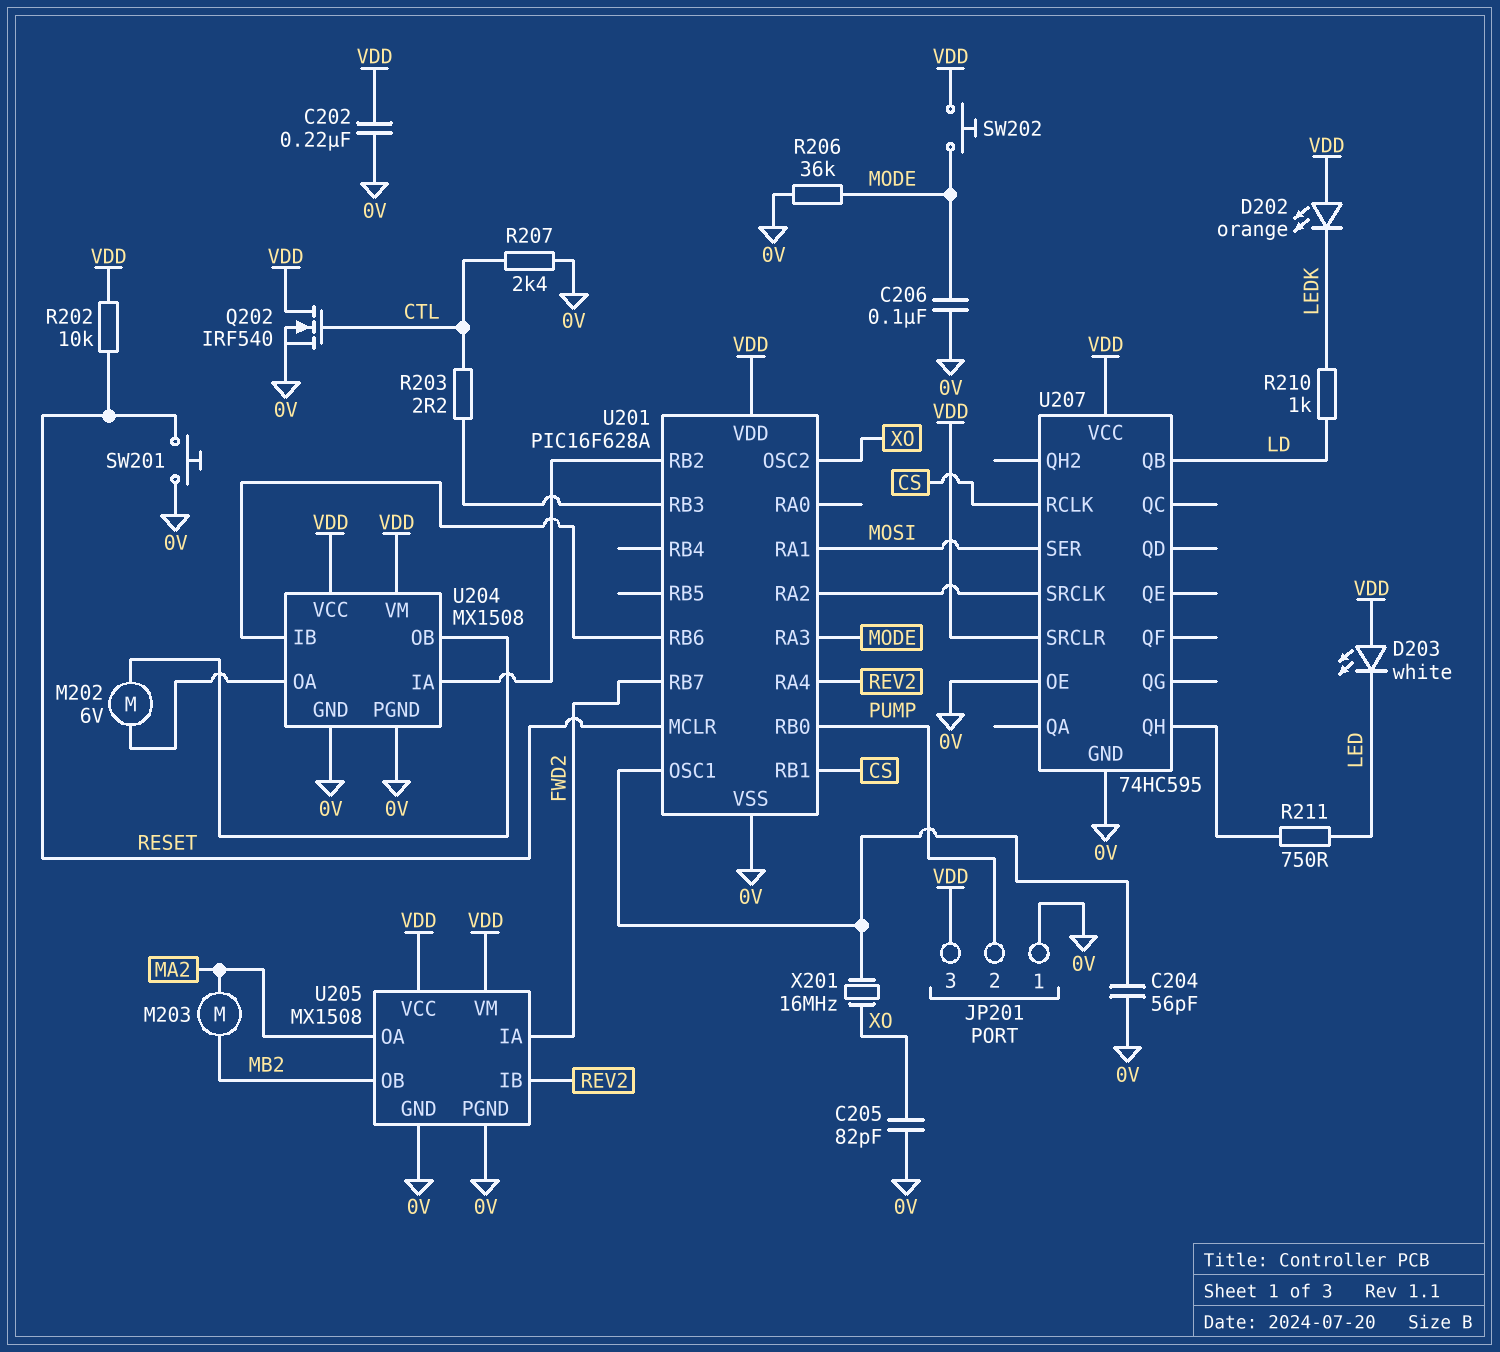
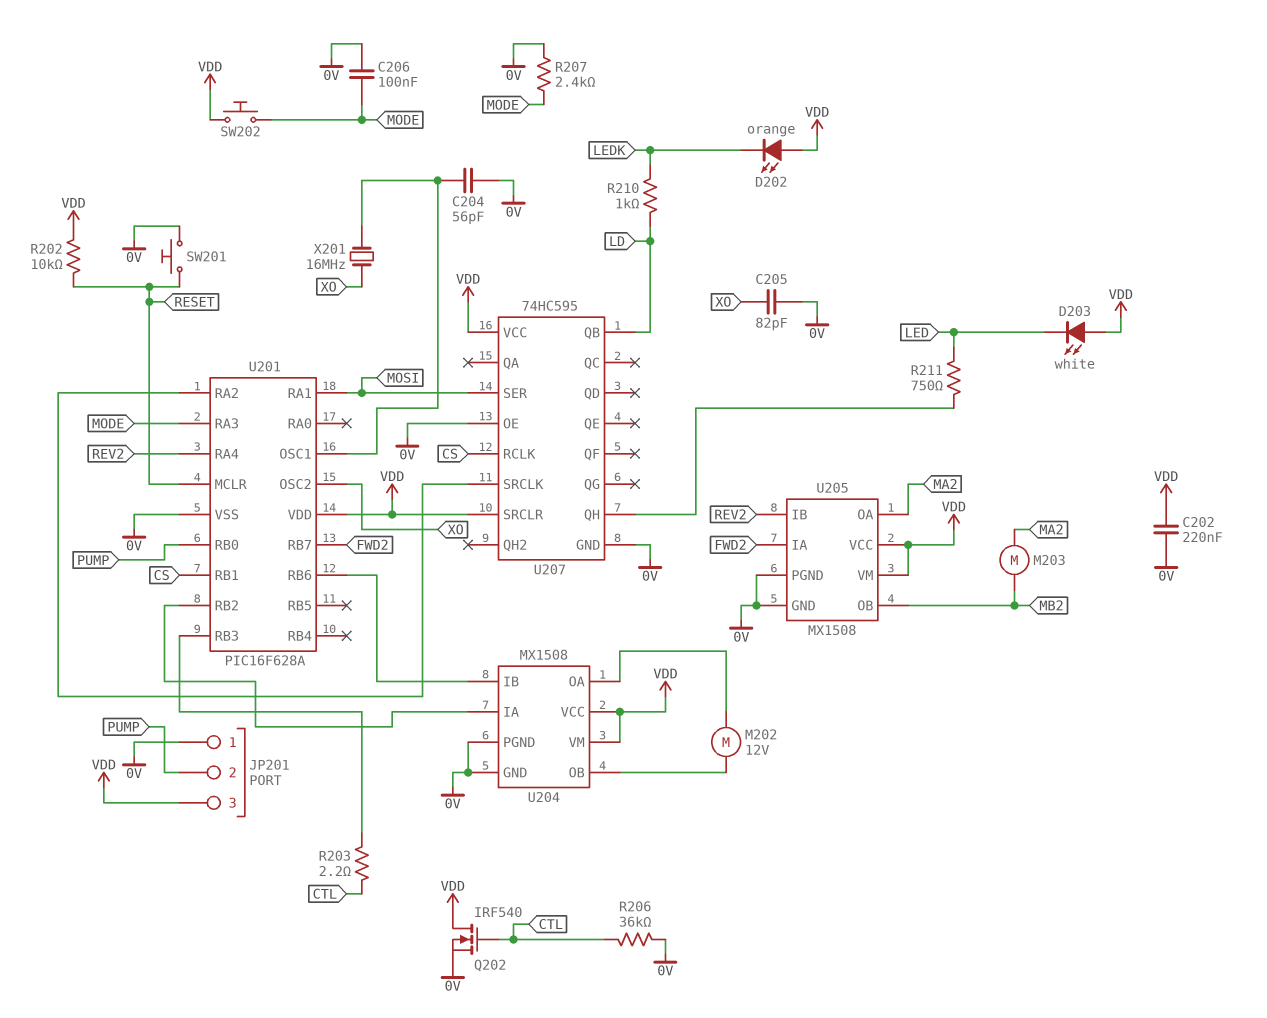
M202: motor 6V (U204/OA, U204/OB) -> motor 12V (U204/OA, U204/OB)
R206: 36k (0V, MODE) -> 36k (0V, CTL)
R207: 2.4k (0V, CTL) -> 2.4k (0V, MODE)

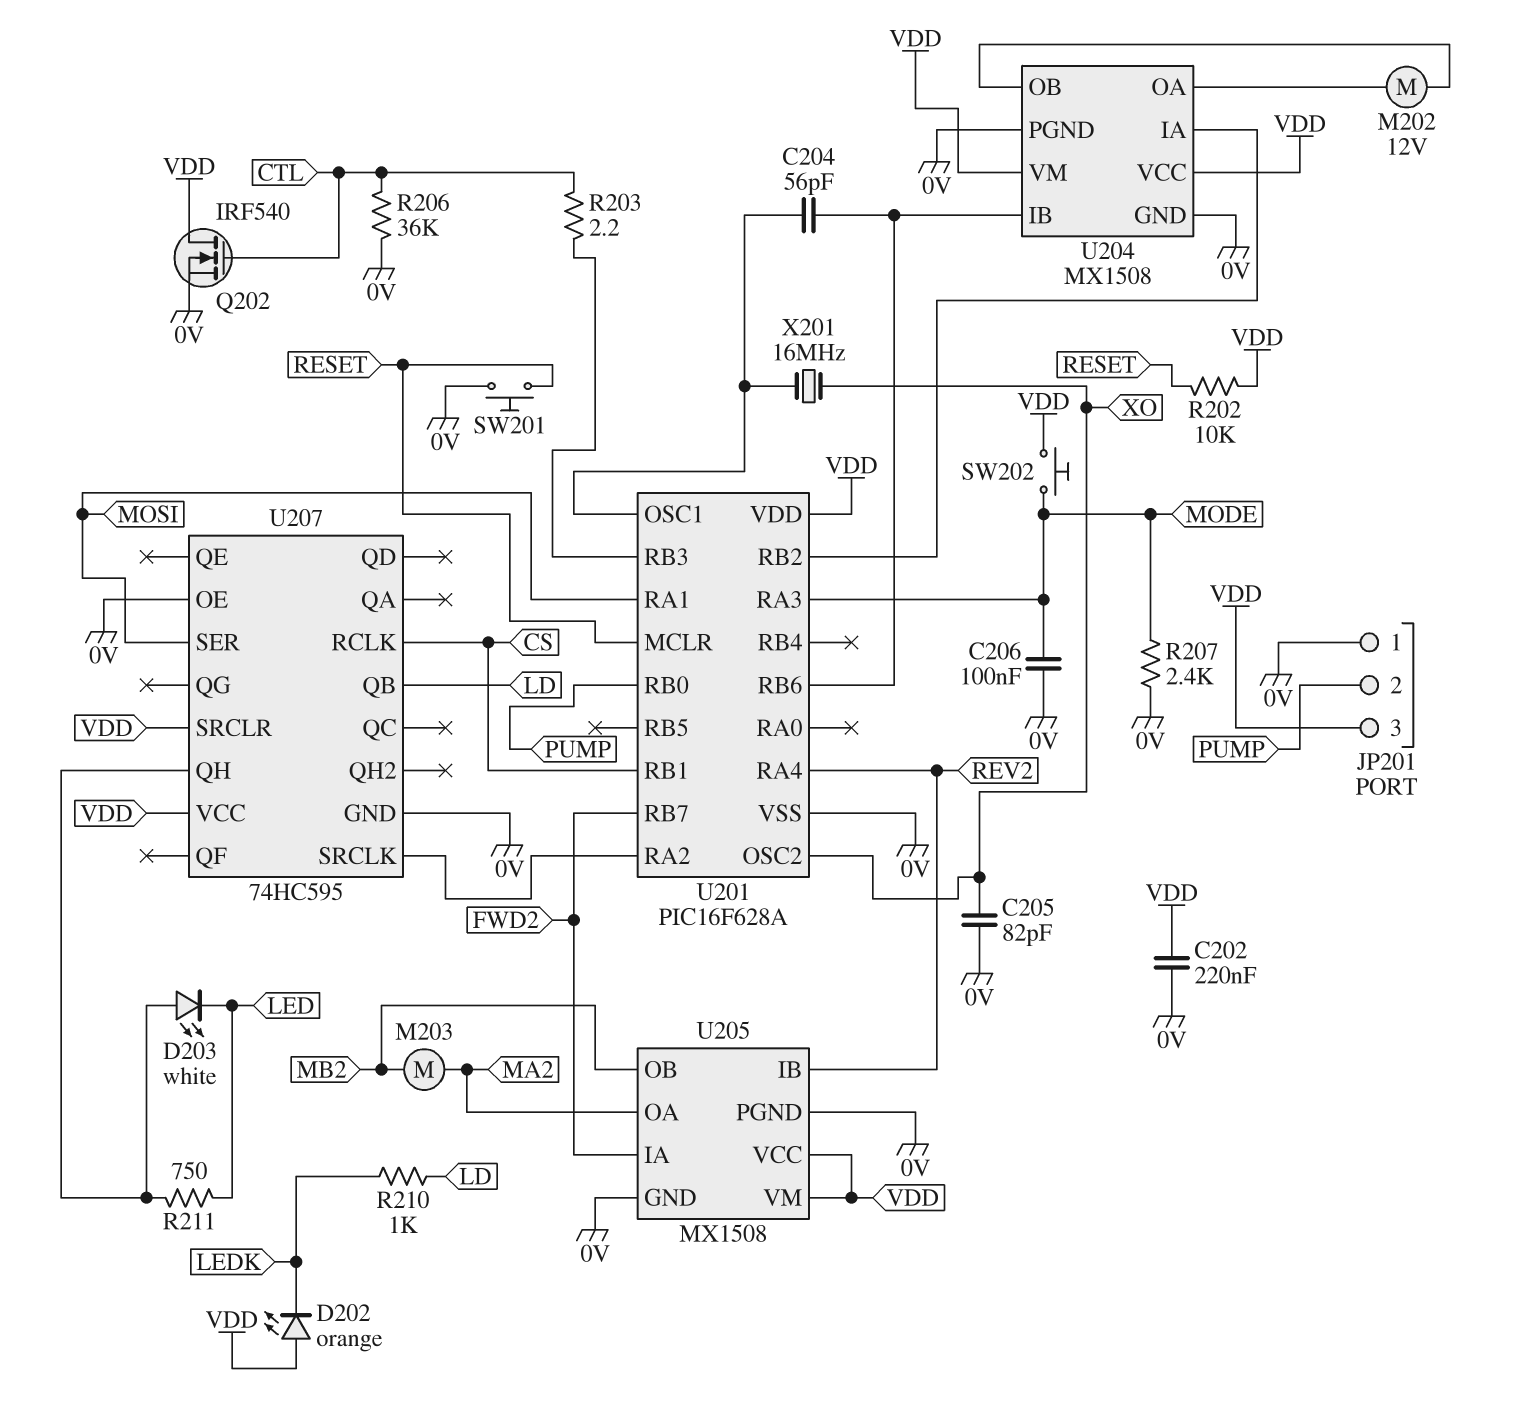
C204: 56pF (0V, U201/OSC1) -> 56pF (U201/OSC1, U201/RB6)
D203: LED white (A VDD, K LED) -> LED white (A U207/QH, K LED)

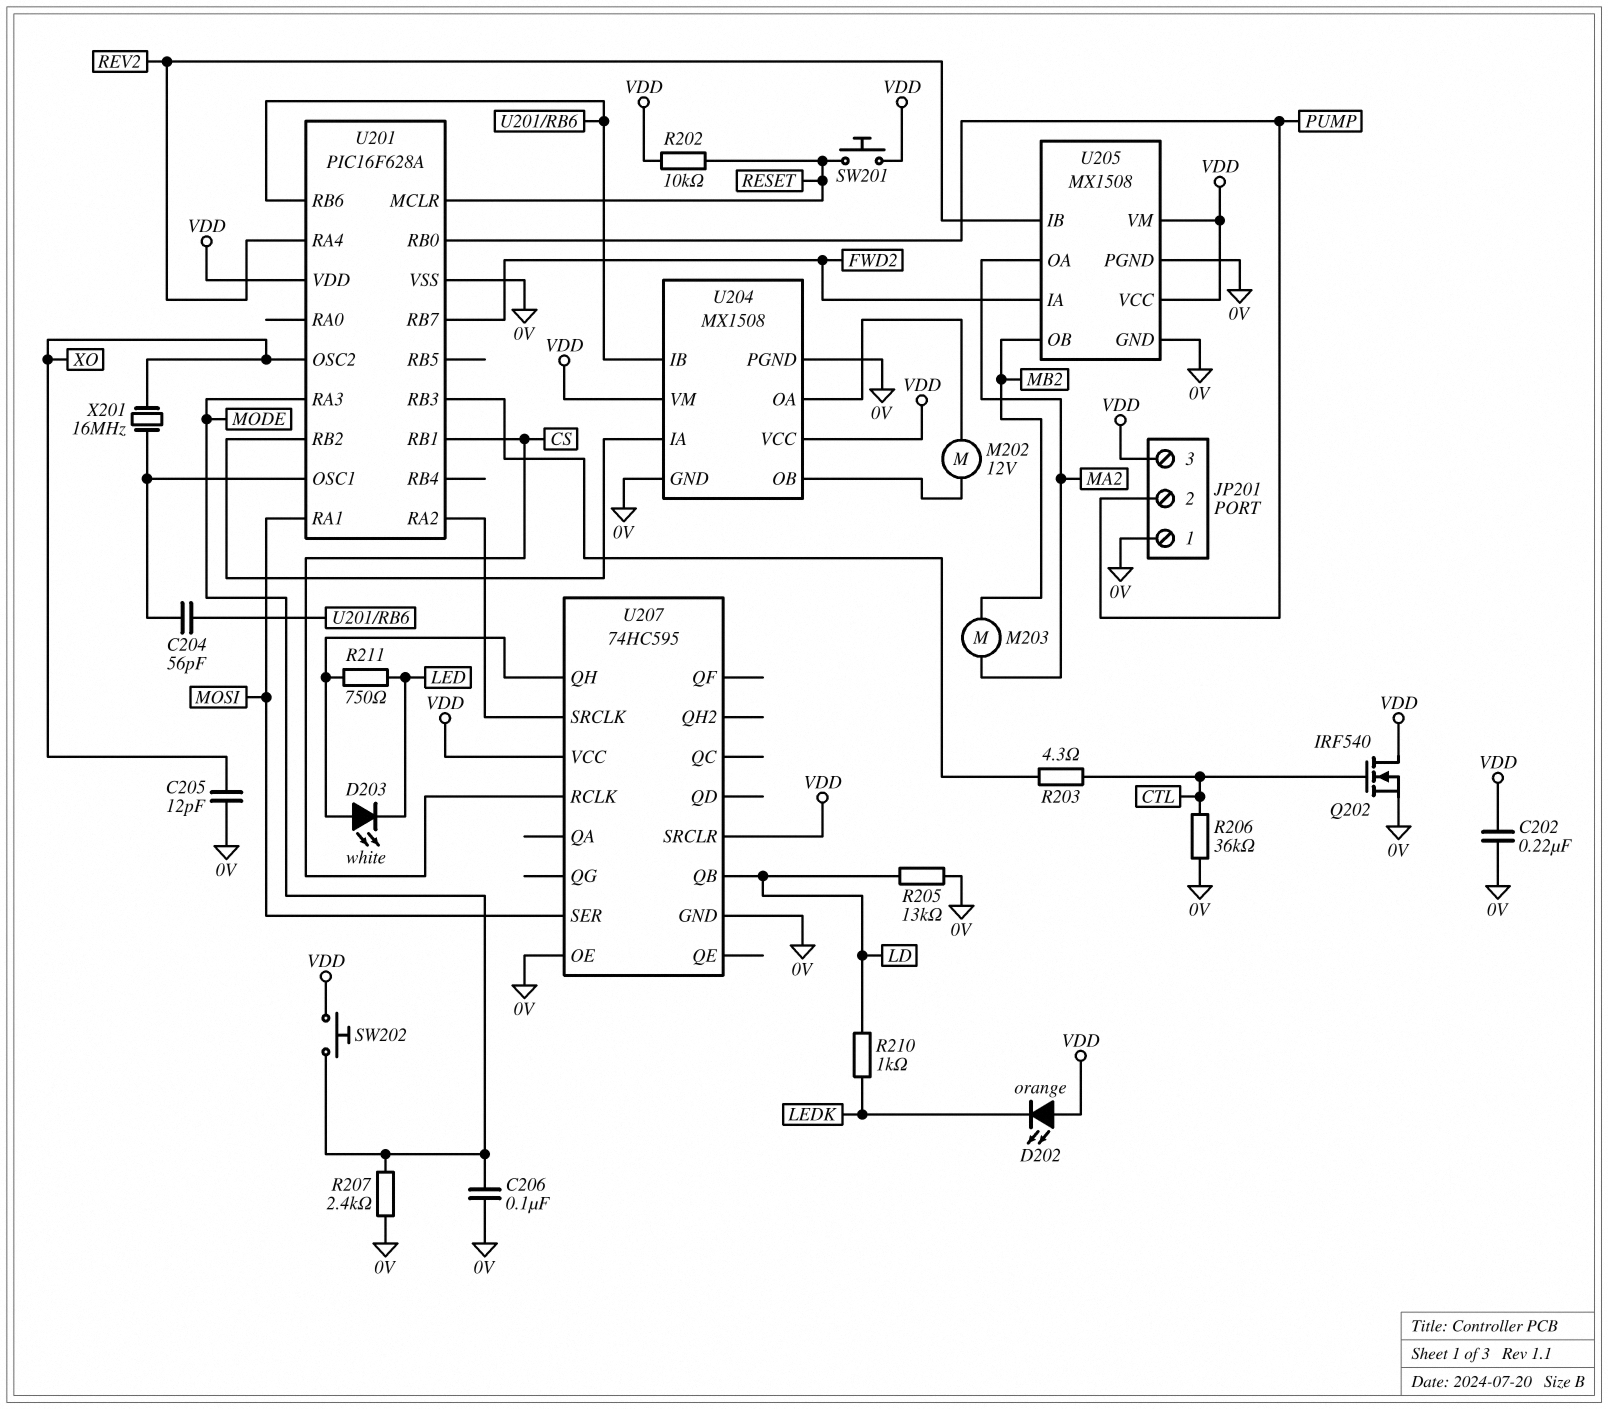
C205: 82pF (0V, XO) -> 12pF (0V, XO)
R203: 2.2 (CTL, U201/RB3) -> 4.3 (CTL, U201/RB3)
R205: none -> 13k (0V, LD)
SW201: button (0V, RESET) -> button (RESET, VDD)

